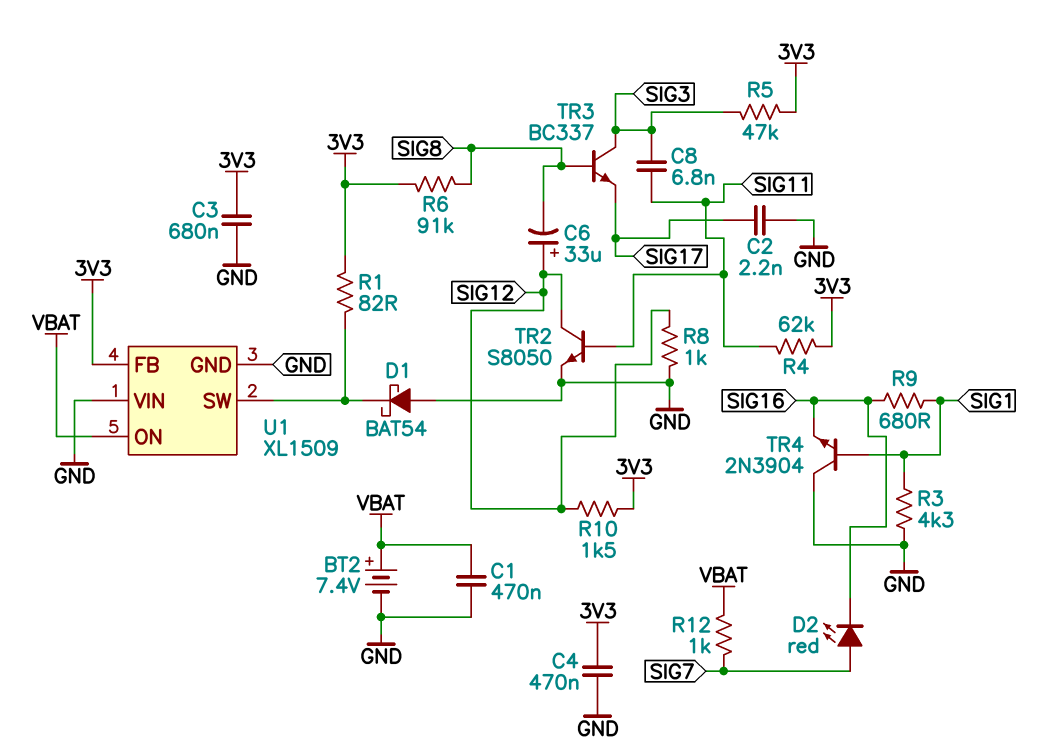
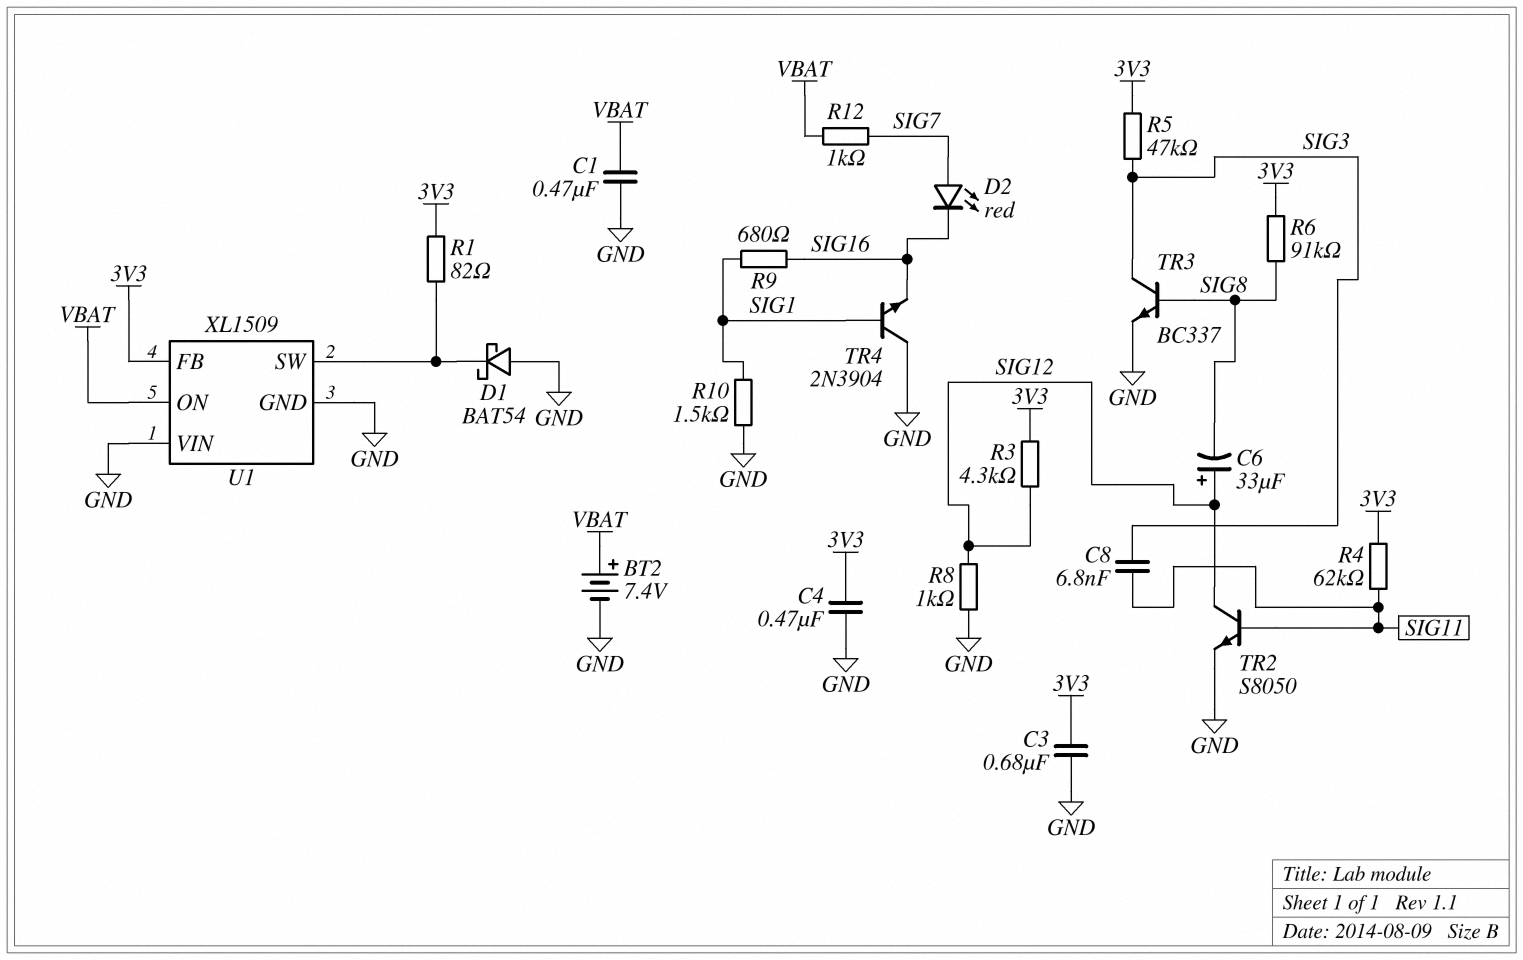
C2: 2.2nF (GND, SIG17) -> none
R3: 4.3k (GND, SIG1) -> 4.3k (3V3, SIG12)
R10: 1.5k (3V3, SIG12) -> 1.5k (GND, SIG1)
TR3: NPN BC337 (B SIG8, C SIG3, E SIG17) -> NPN BC337 (B SIG8, C SIG3, E GND)

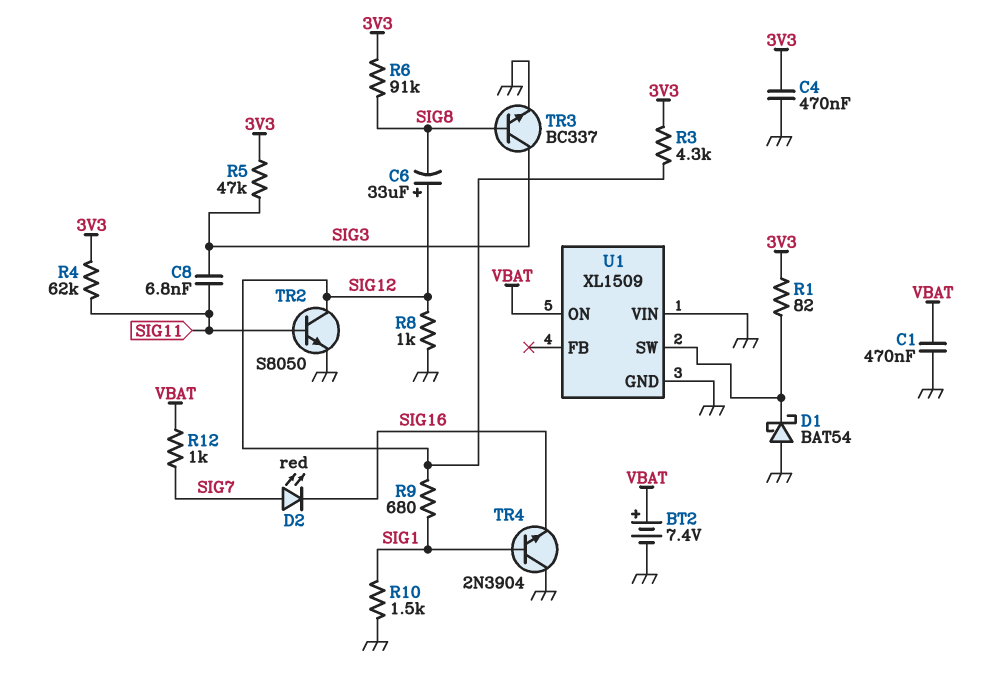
C3: 680nF (3V3, GND) -> none
R9: 680 (SIG1, SIG16) -> 680 (SIG1, SIG12)
U1 pin FB: 3V3 -> none

